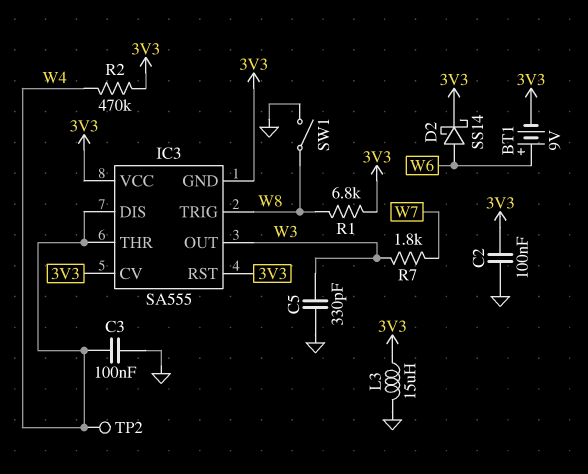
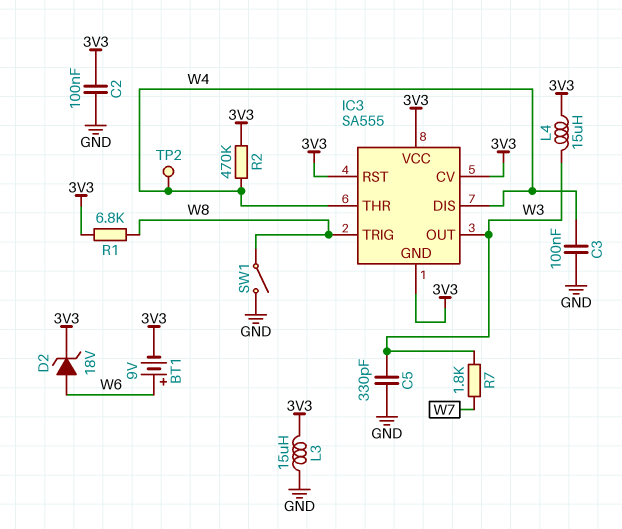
D2: schottky SS14 (A W6, K 3V3) -> zener 18V (A W6, K 3V3)
L4: none -> 15uH (3V3, W3)

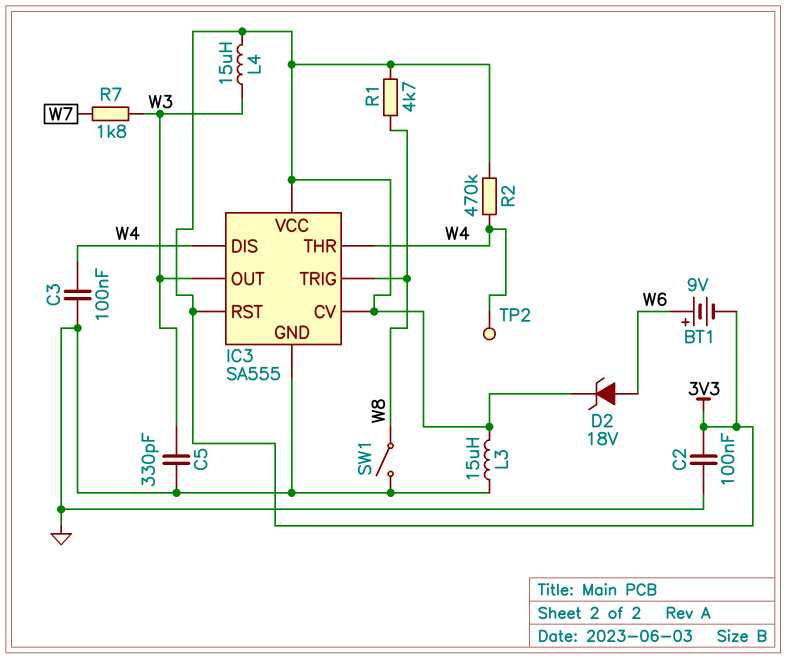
IC3 pin GND: 3V3 -> GND
R1: 6.8k (3V3, W8) -> 4.7k (3V3, W8)

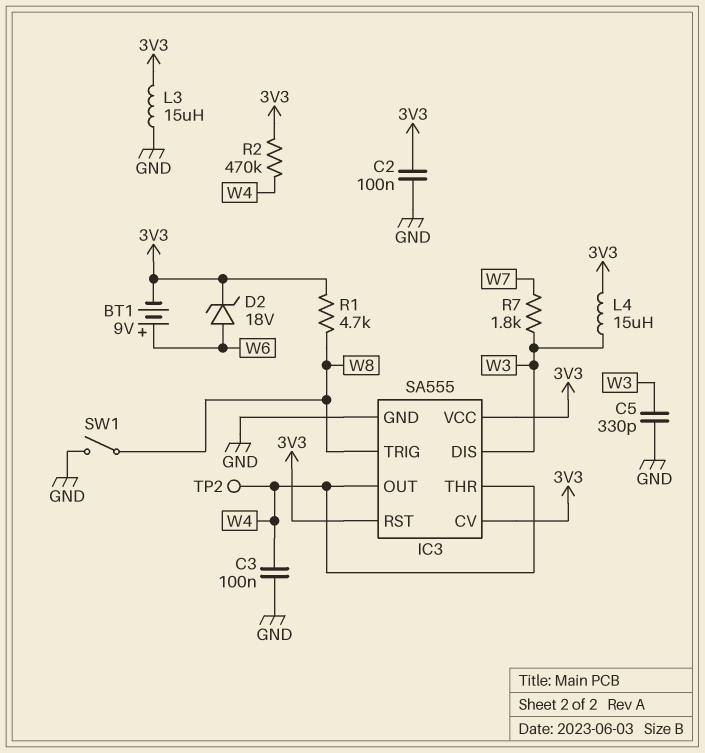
IC3 pin DIS: W4 -> W3
IC3 pin OUT: W3 -> W4

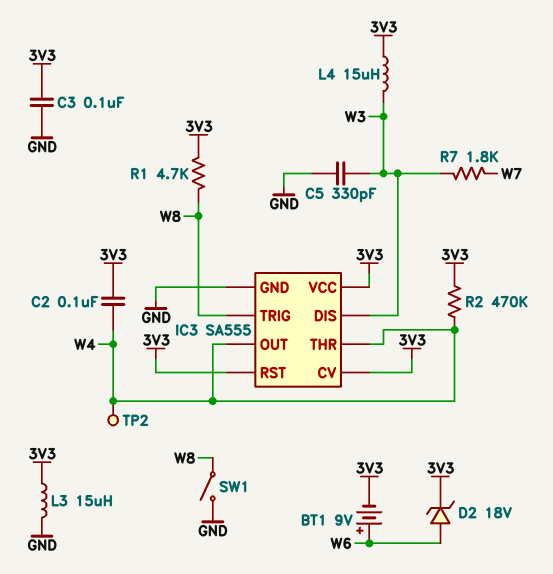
C2: 100nF (3V3, GND) -> 100nF (3V3, W4)
C3: 100nF (GND, W4) -> 100nF (3V3, GND)

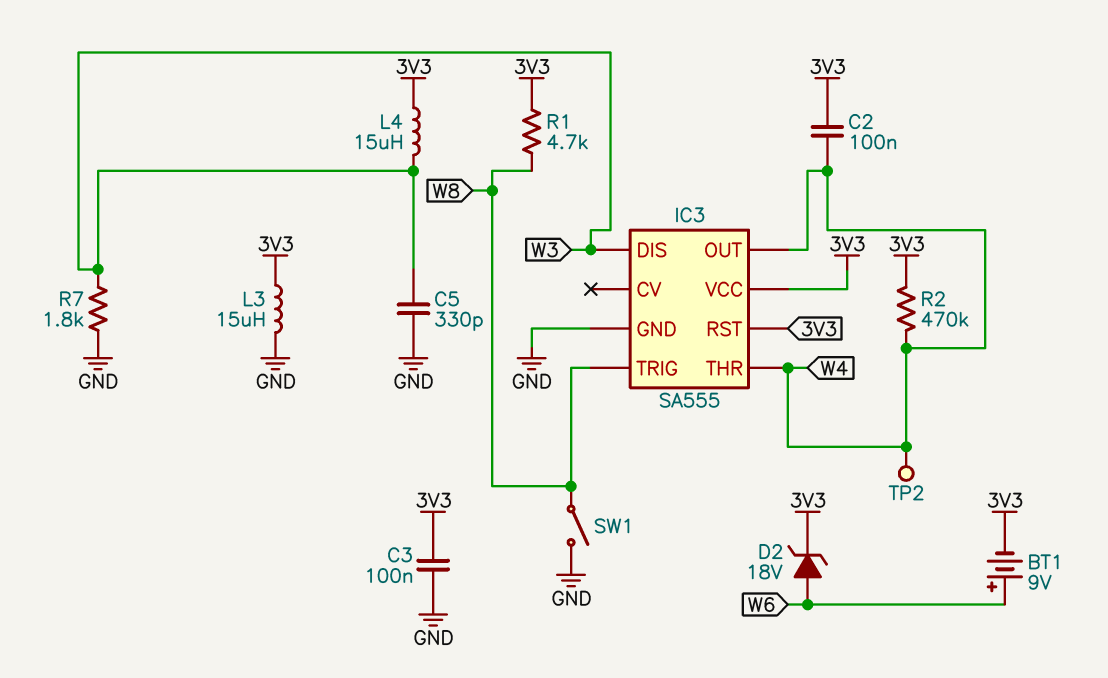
IC3 pin CV: 3V3 -> none
R7: 1.8k (W3, W7) -> 1.8k (GND, W3)

